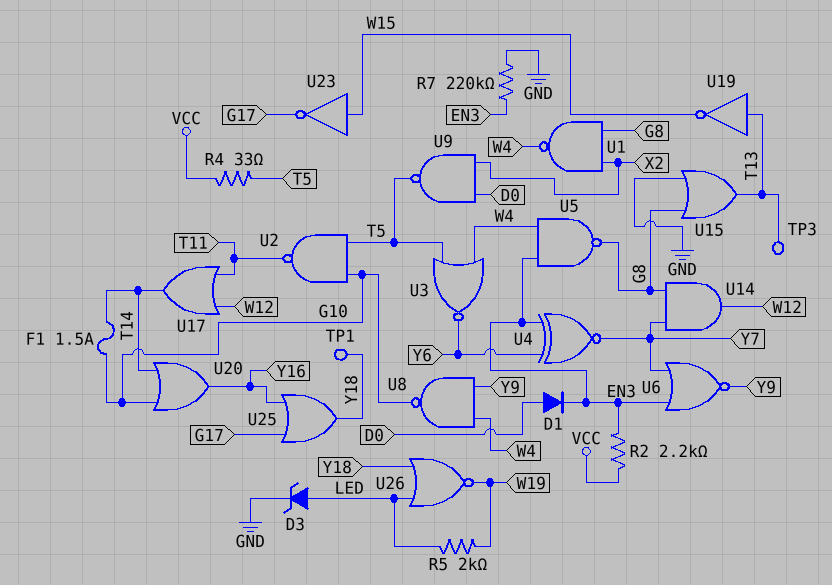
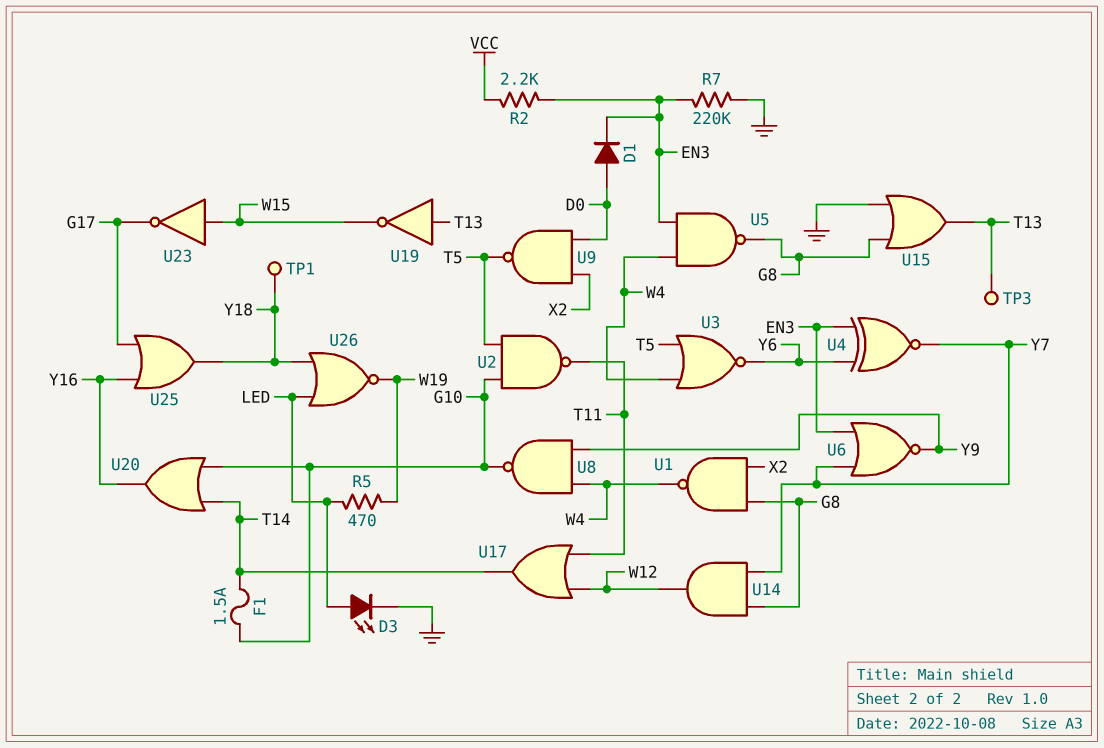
D3: zener (A LED, K GND) -> LED (A LED, K GND)
R4: 33 (T5, VCC) -> none
R5: 2k (LED, W19) -> 470 (LED, W19)

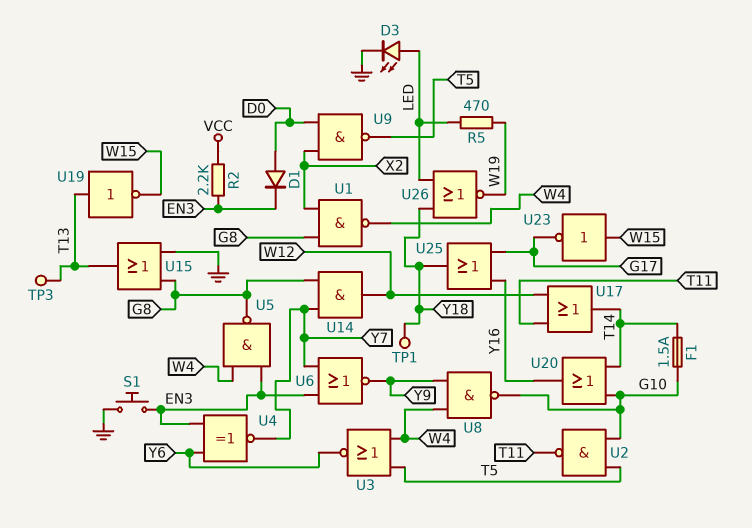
R7: 220k (EN3, GND) -> none
S1: none -> button (EN3, GND)

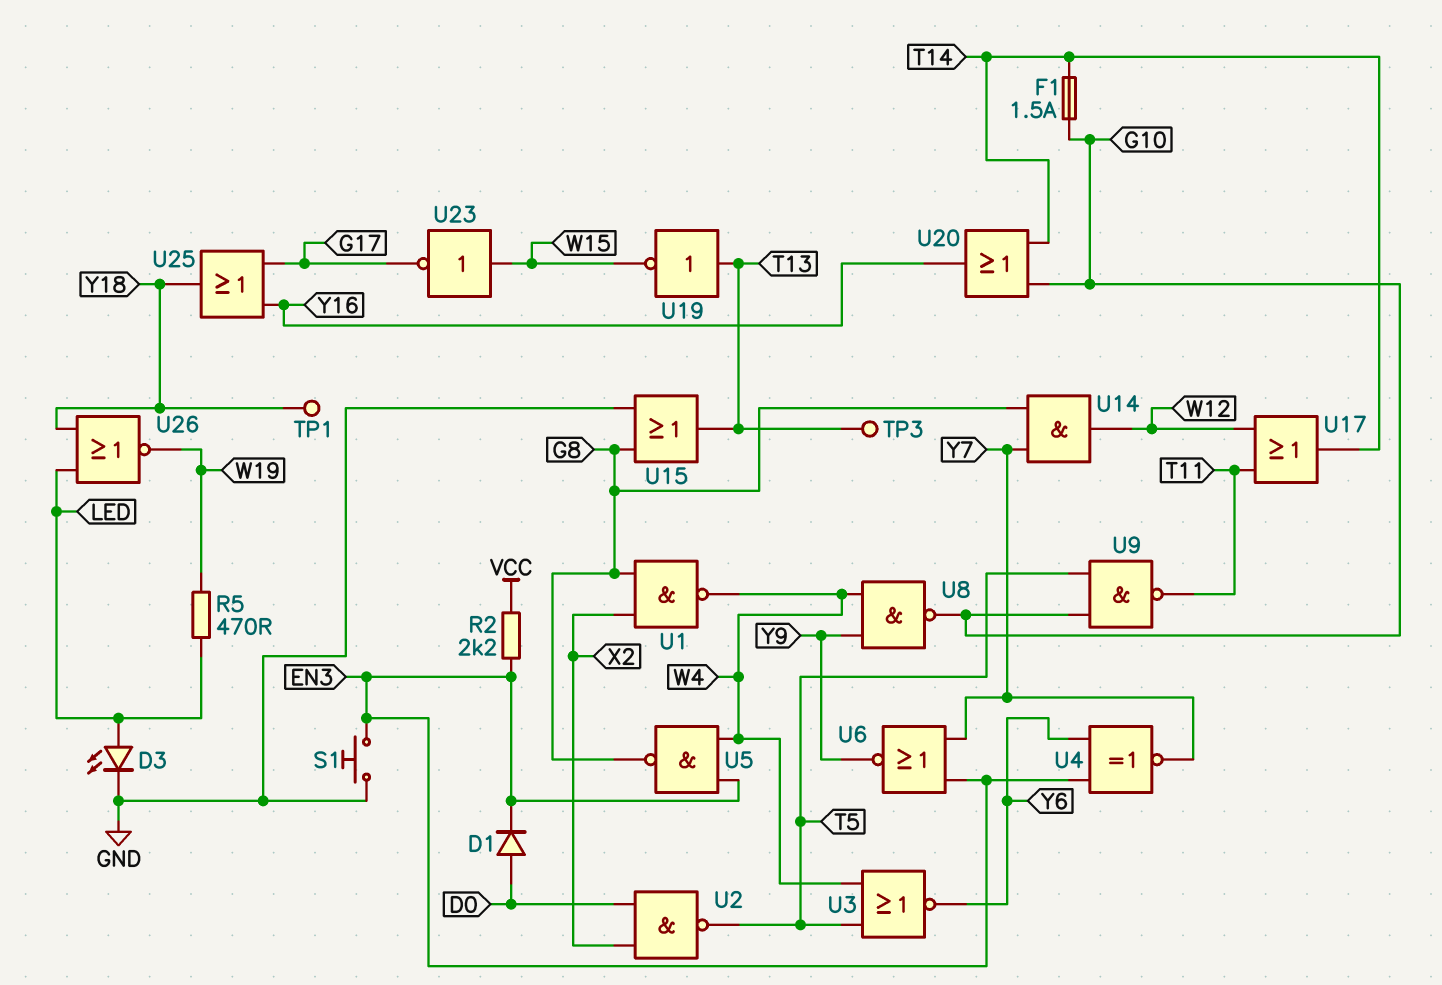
U2: NAND (in G10, in T5, out T11) -> NAND (in D0, in X2, out T5)
U9: NAND (in D0, in X2, out T5) -> NAND (in G10, in T5, out T11)

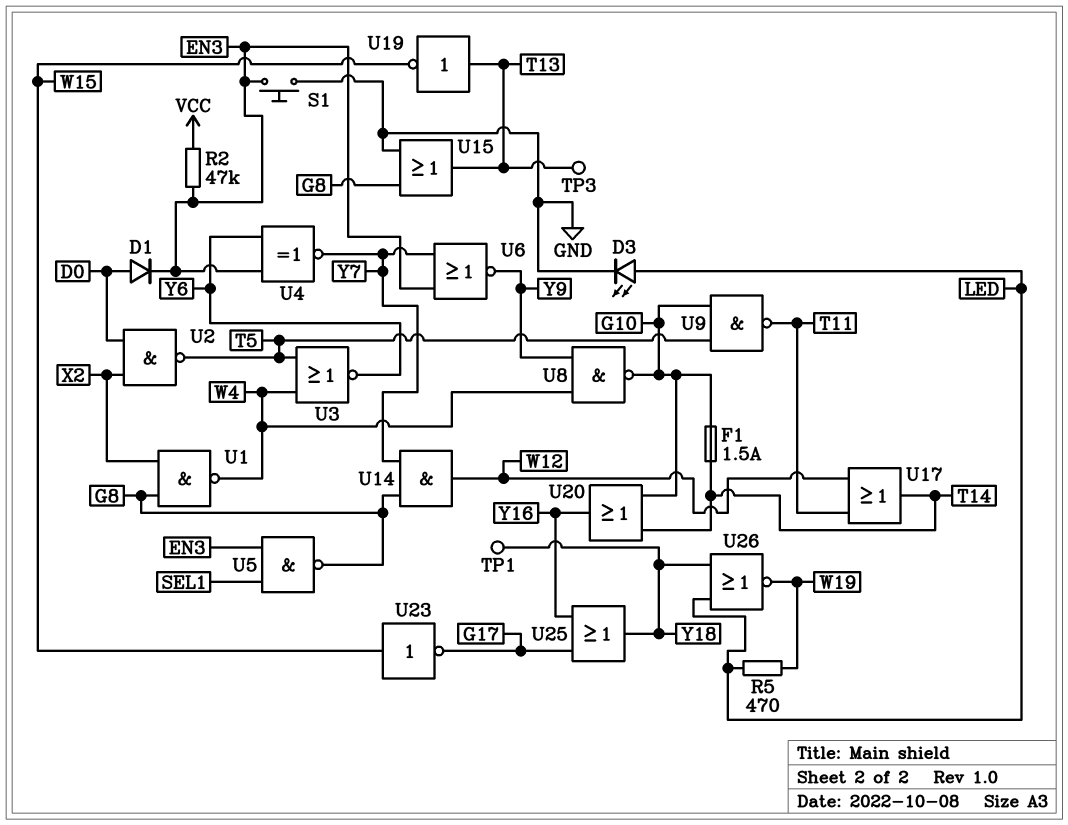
R2: 2.2k (EN3, VCC) -> 47k (EN3, VCC)
U5: NAND (in EN3, in W4, out G8) -> NAND (in EN3, in SEL1, out G8)

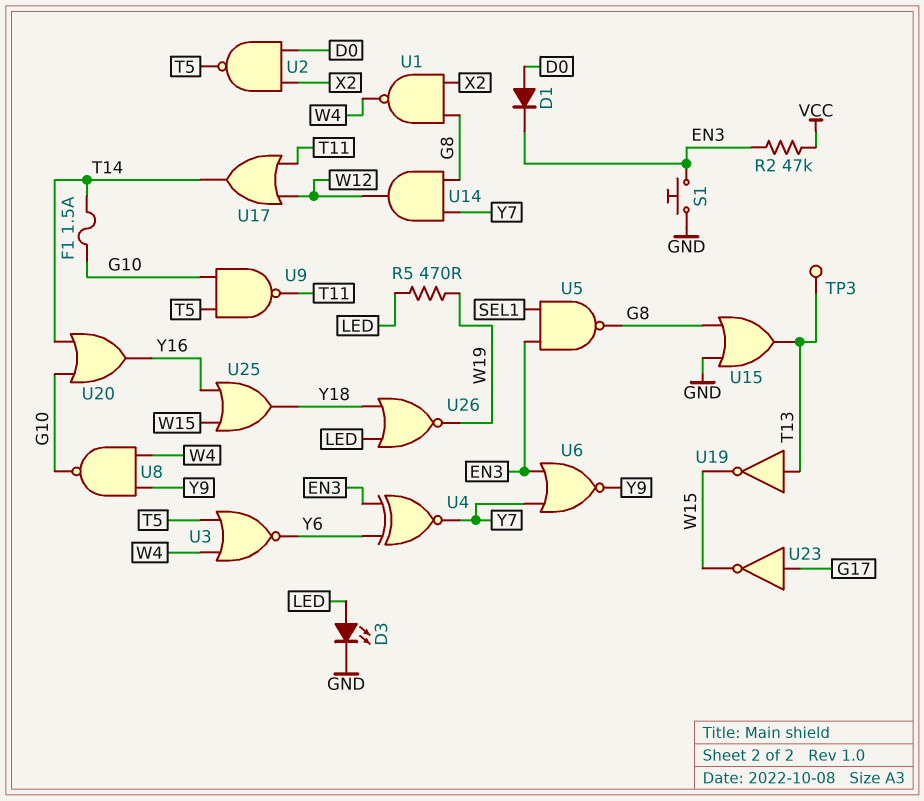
TP1: test point (Y18) -> none
U23: NOT (in W15, out G17) -> NOT (in G17, out W15)
U25: OR (in G17, in Y16, out Y18) -> OR (in W15, in Y16, out Y18)

